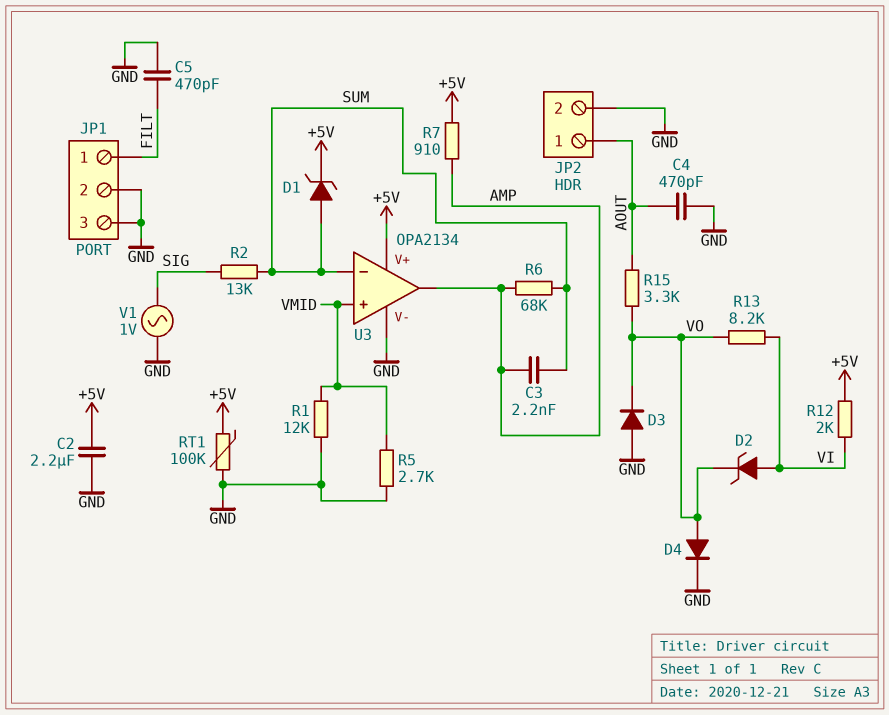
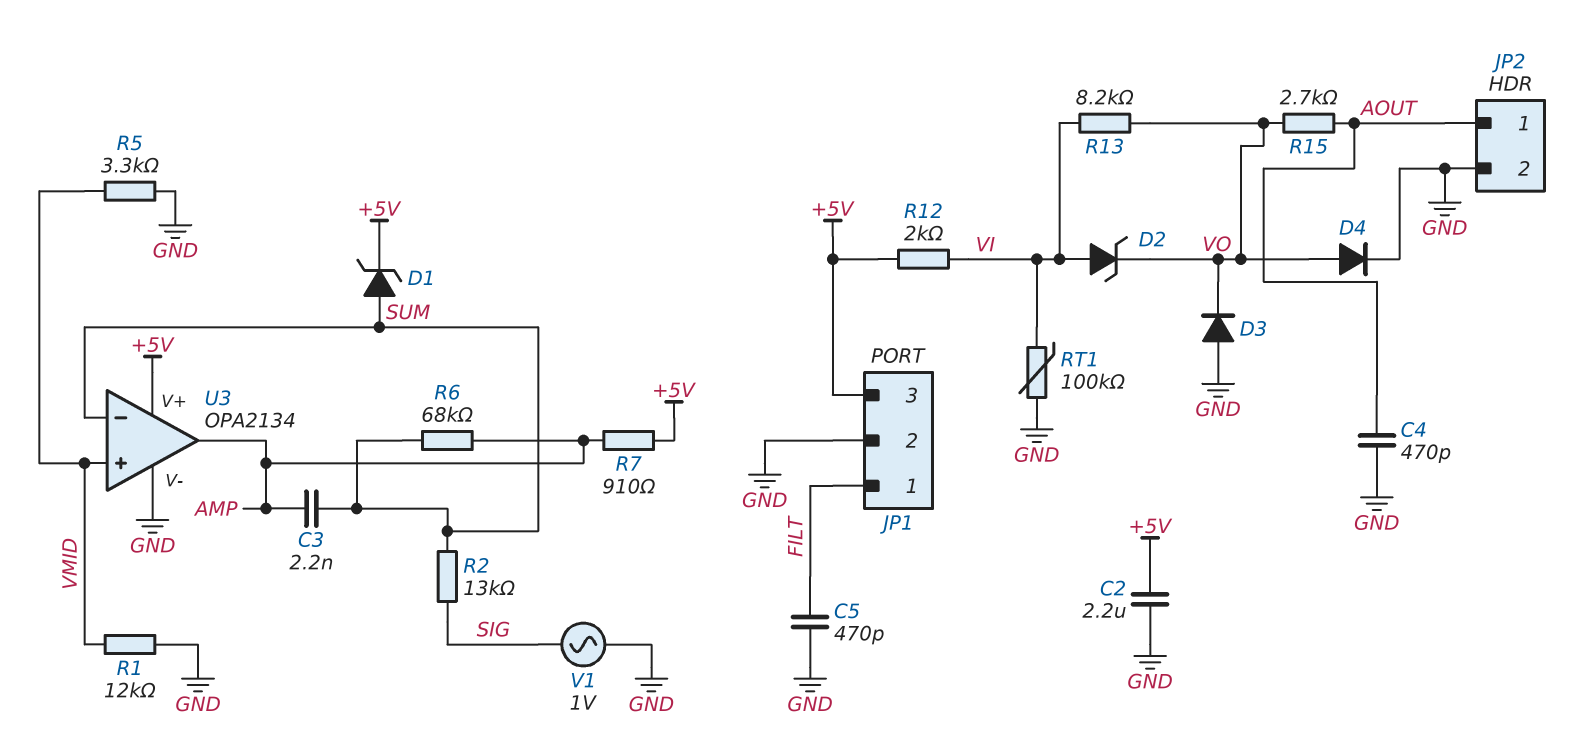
JP1 pin 3: GND -> +5V
R5: 2.7k (GND, VMID) -> 3.3k (GND, VMID)
R15: 3.3k (AOUT, VO) -> 2.7k (AOUT, VO)
RT1: 100k (+5V, GND) -> 100k (GND, VI)

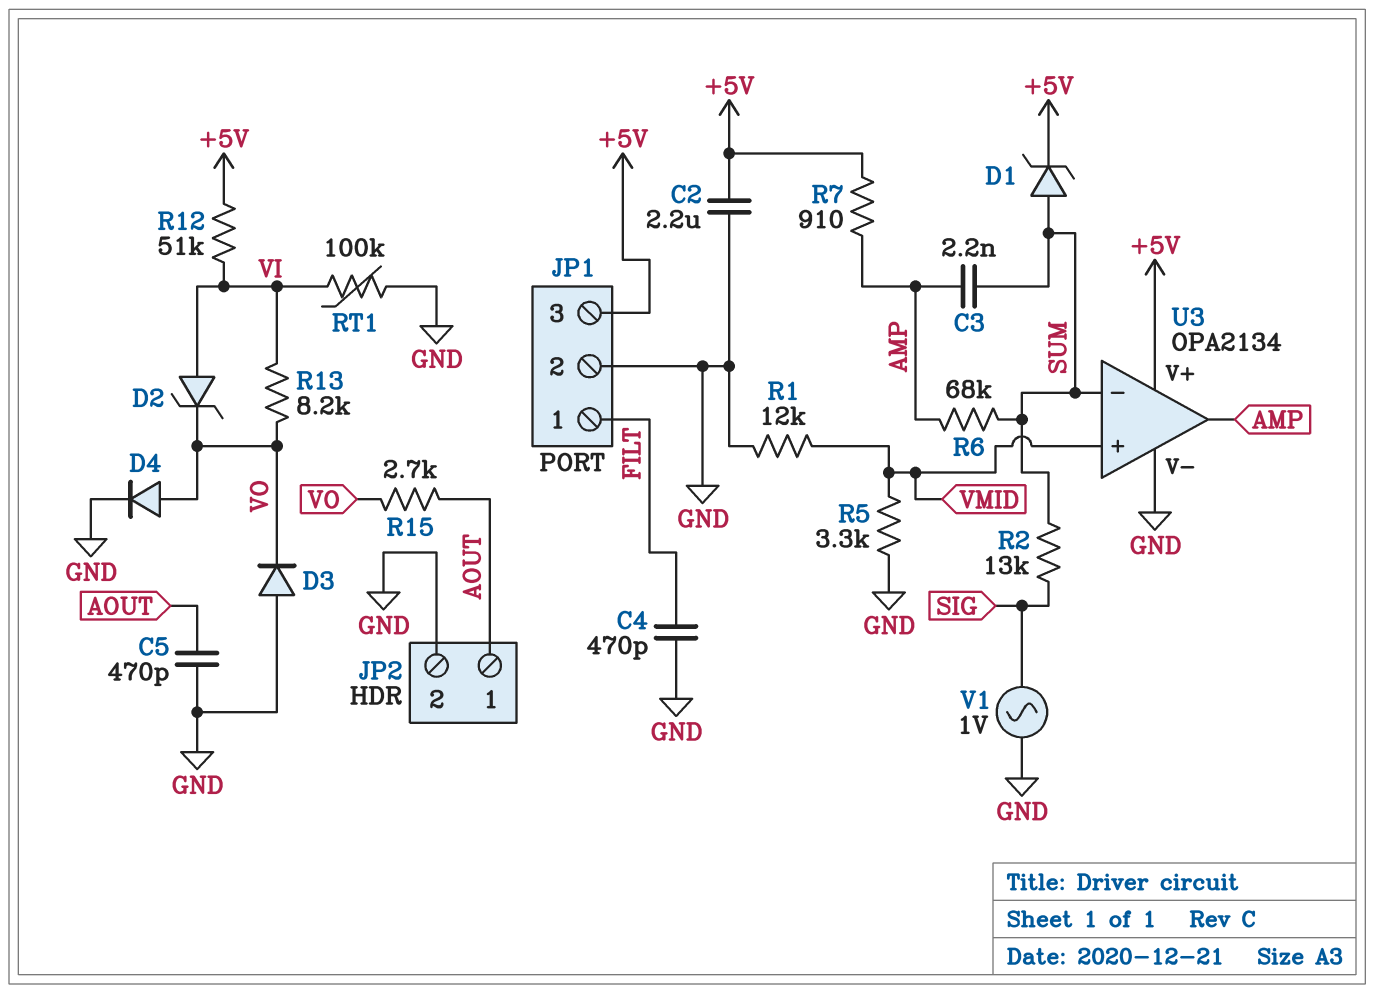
C4: 470pF (AOUT, GND) -> 470pF (FILT, GND)
C5: 470pF (FILT, GND) -> 470pF (AOUT, GND)
R12: 2k (+5V, VI) -> 51k (+5V, VI)

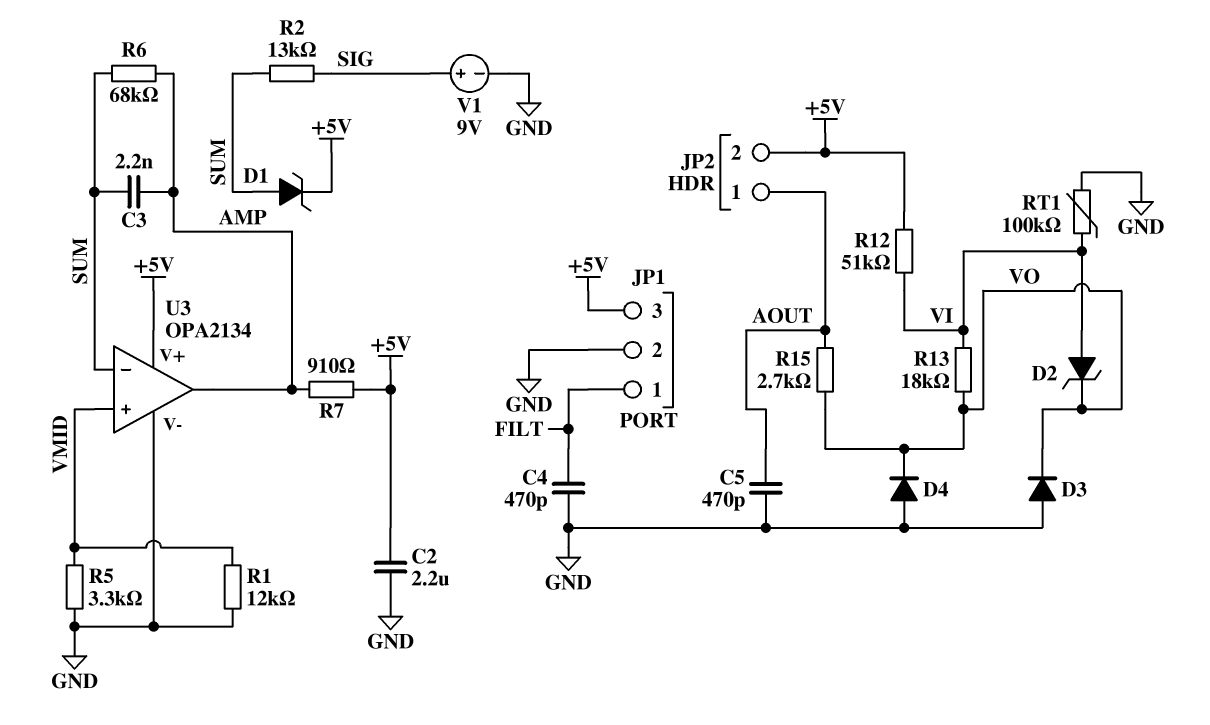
D4: diode (A VO, K GND) -> diode (A GND, K VO)
JP2 pin 2: GND -> +5V
R13: 8.2k (VI, VO) -> 18k (VI, VO)
V1: AC 1V (GND, SIG) -> 9V (plus SIG, minus GND)

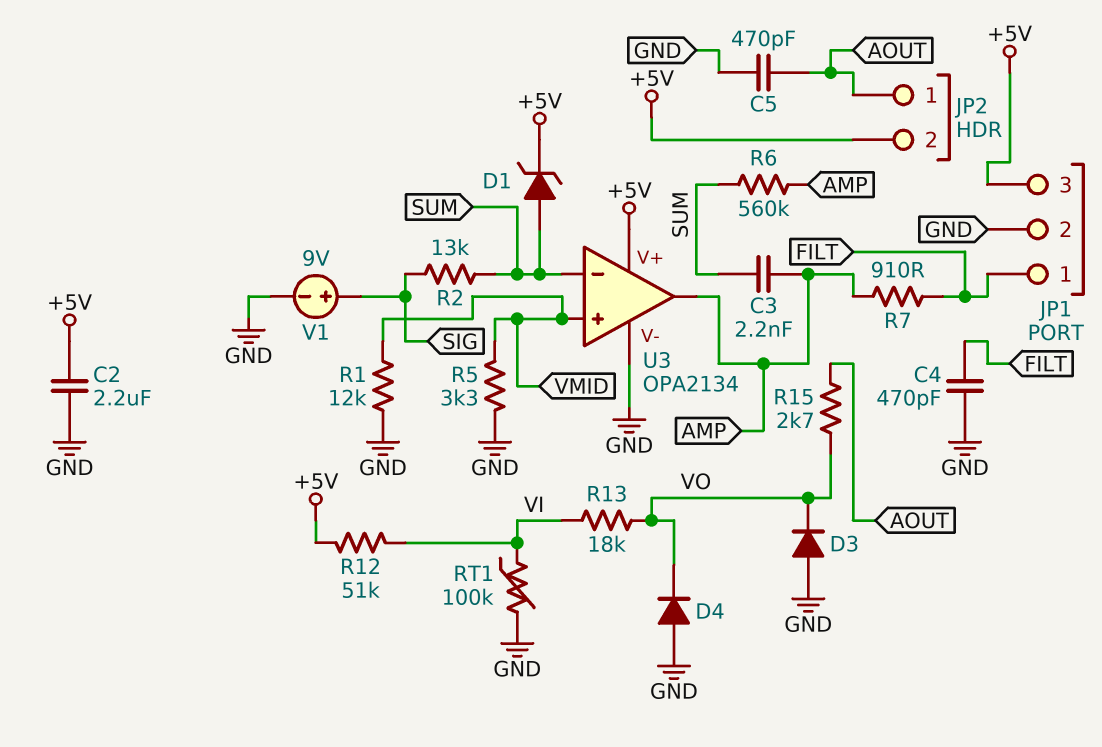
D2: zener (A VI, K VO) -> none
R6: 68k (AMP, SUM) -> 560k (AMP, SUM)
R7: 910 (+5V, AMP) -> 910 (AMP, FILT)

